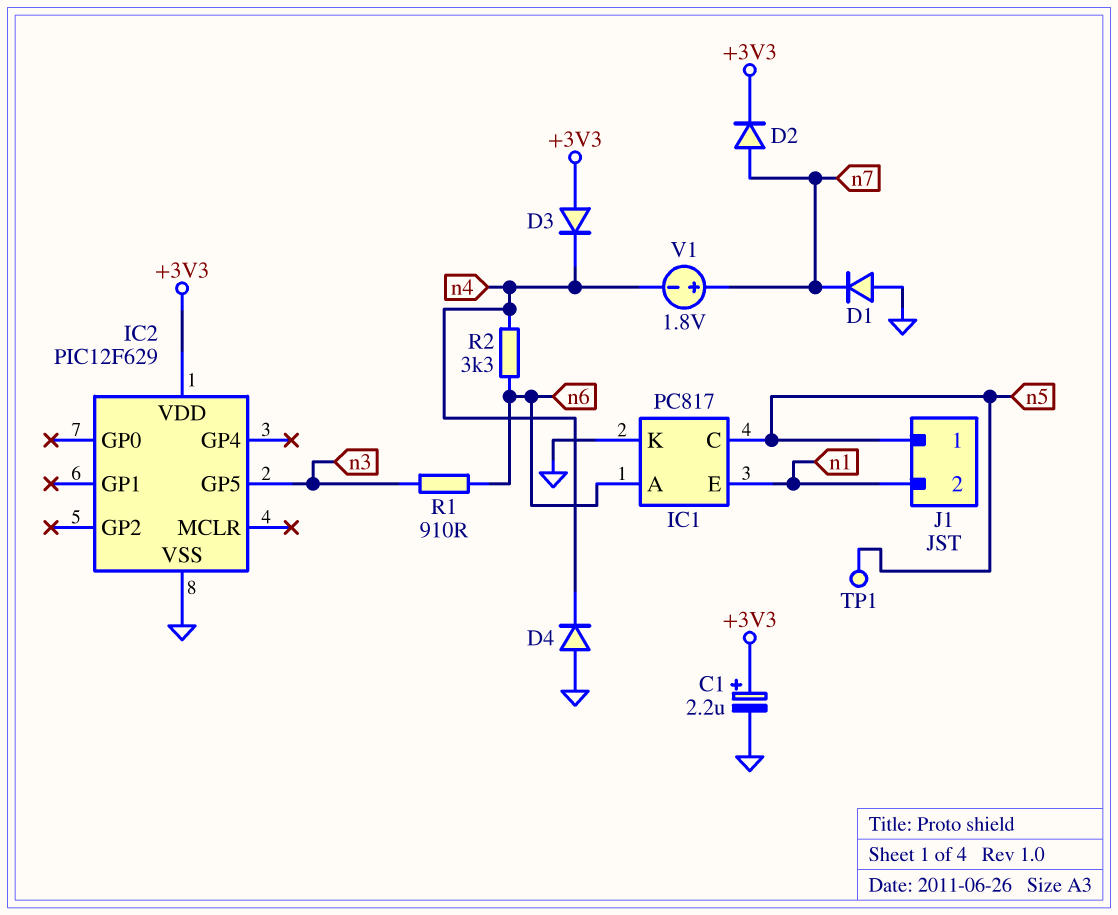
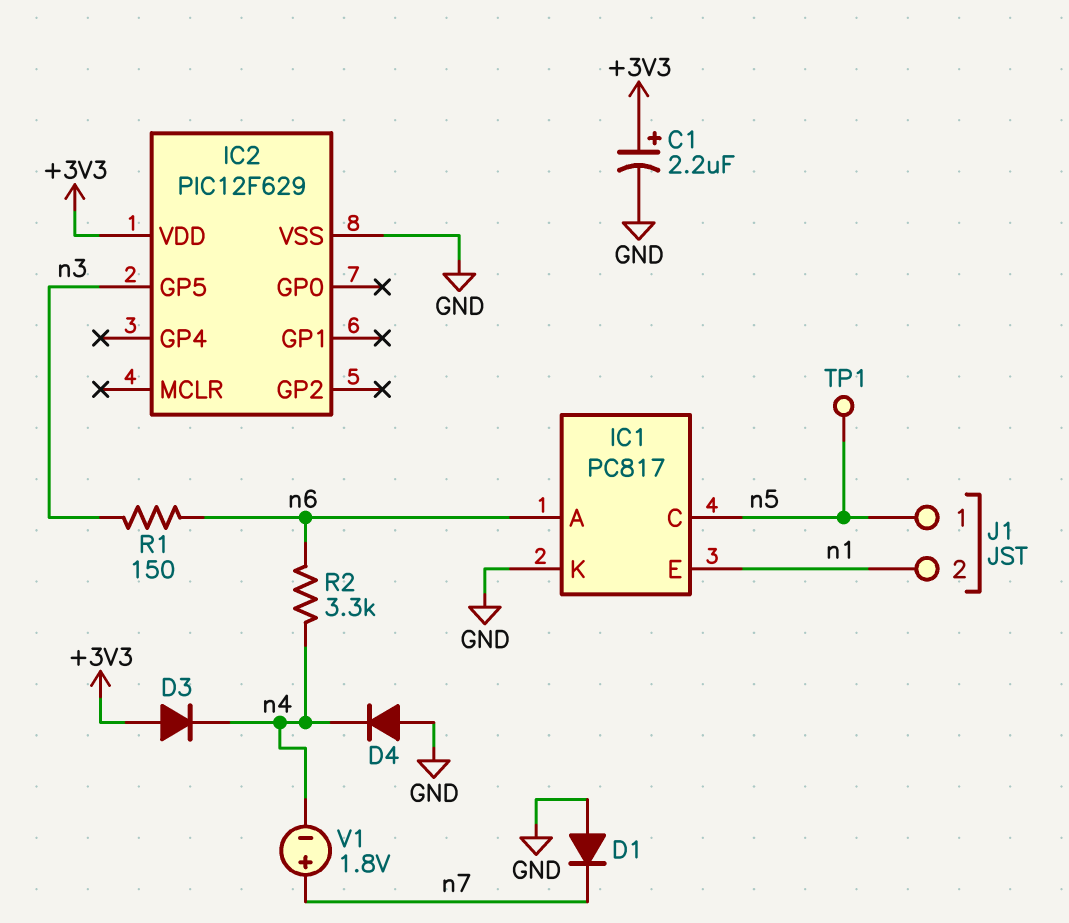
D2: diode (A n7, K +3V3) -> none
R1: 910 (n3, n6) -> 150 (n3, n6)

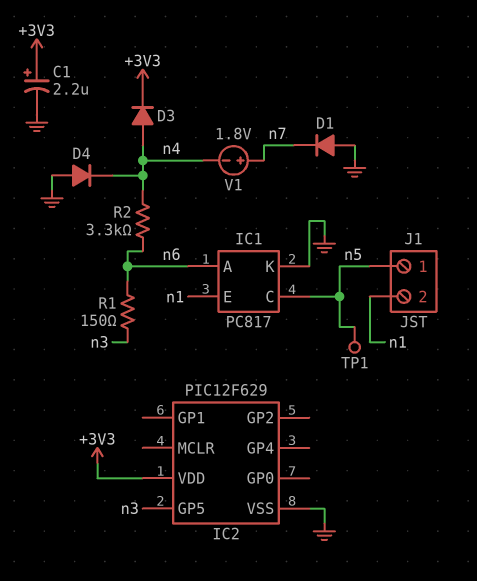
D3: diode (A +3V3, K n4) -> diode (A n4, K +3V3)

